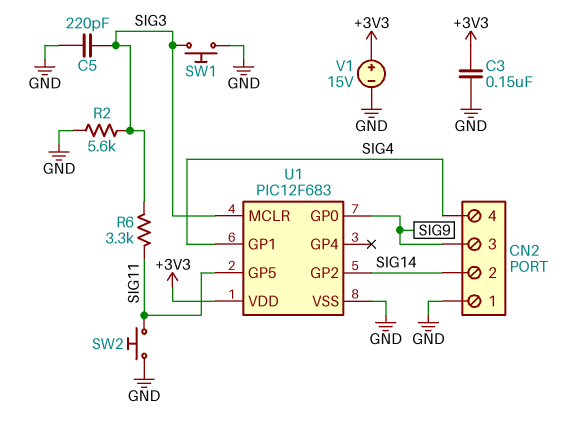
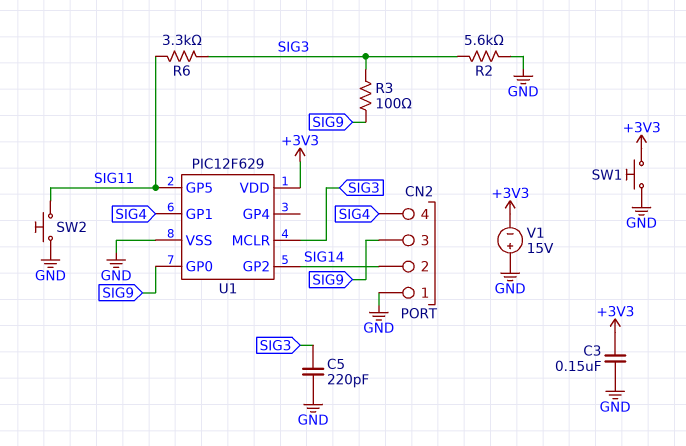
R3: none -> 100 (SIG3, SIG9)
SW1: button (GND, SIG3) -> button (+3V3, GND)
U1: PIC12F683 -> PIC12F629
V1: 15V (plus +3V3, minus GND) -> 15V (plus GND, minus +3V3)

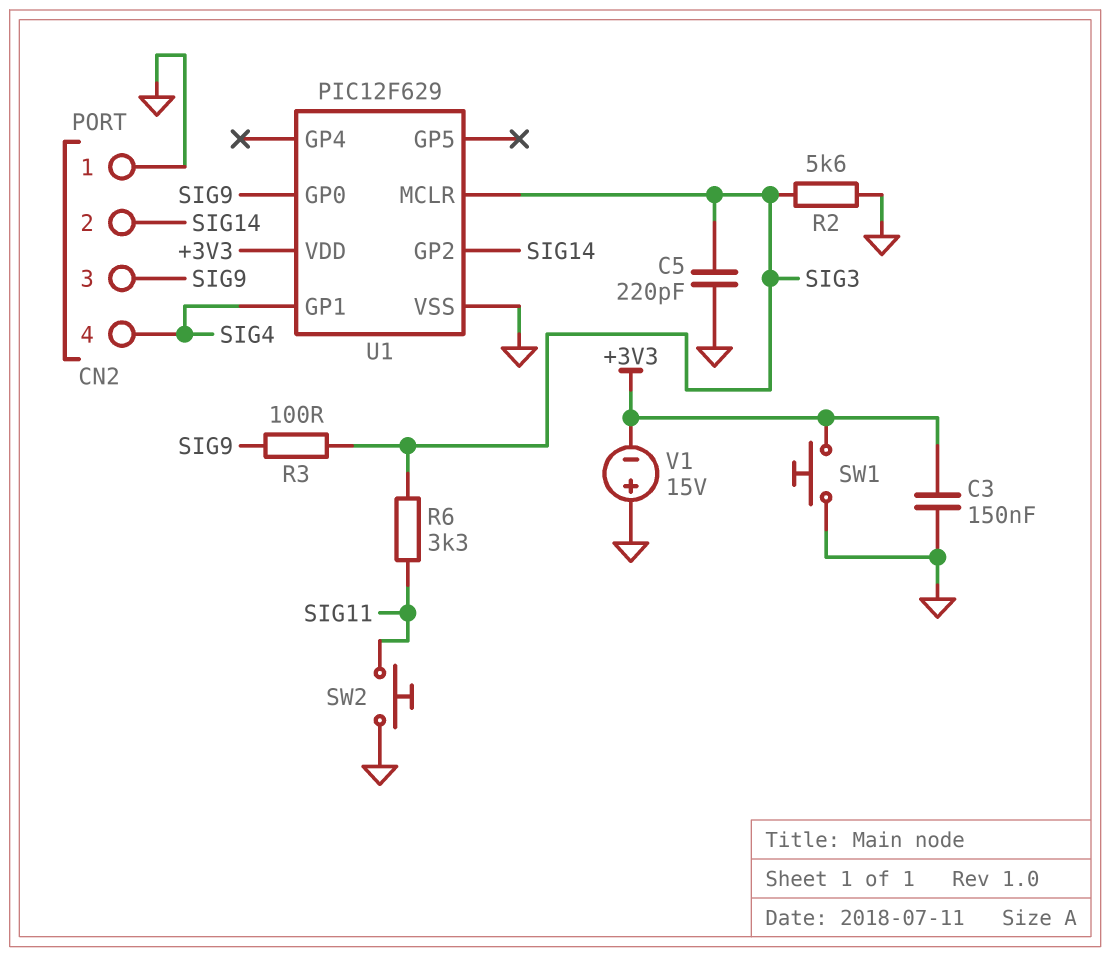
U1 pin GP5: SIG11 -> none

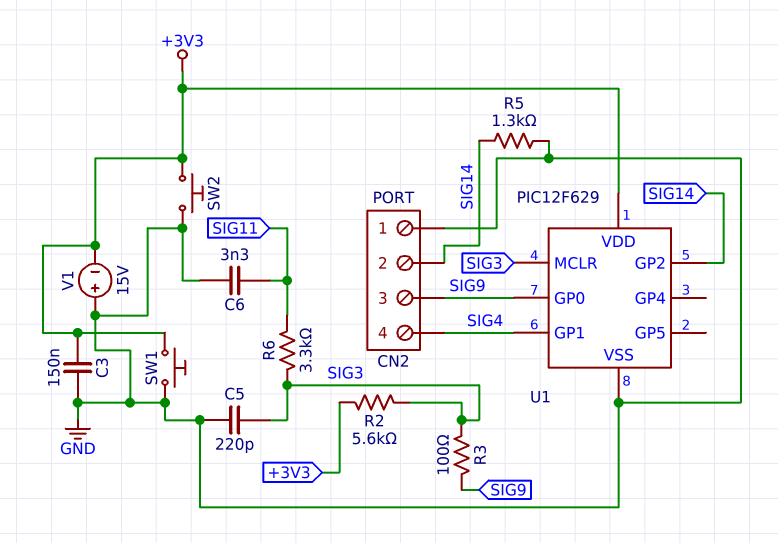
C6: none -> 3.3nF (GND, SIG11)
R2: 5.6k (GND, SIG3) -> 5.6k (+3V3, SIG3)
R5: none -> 1.3k (GND, SIG14)
SW2: button (GND, SIG11) -> button (+3V3, GND)

